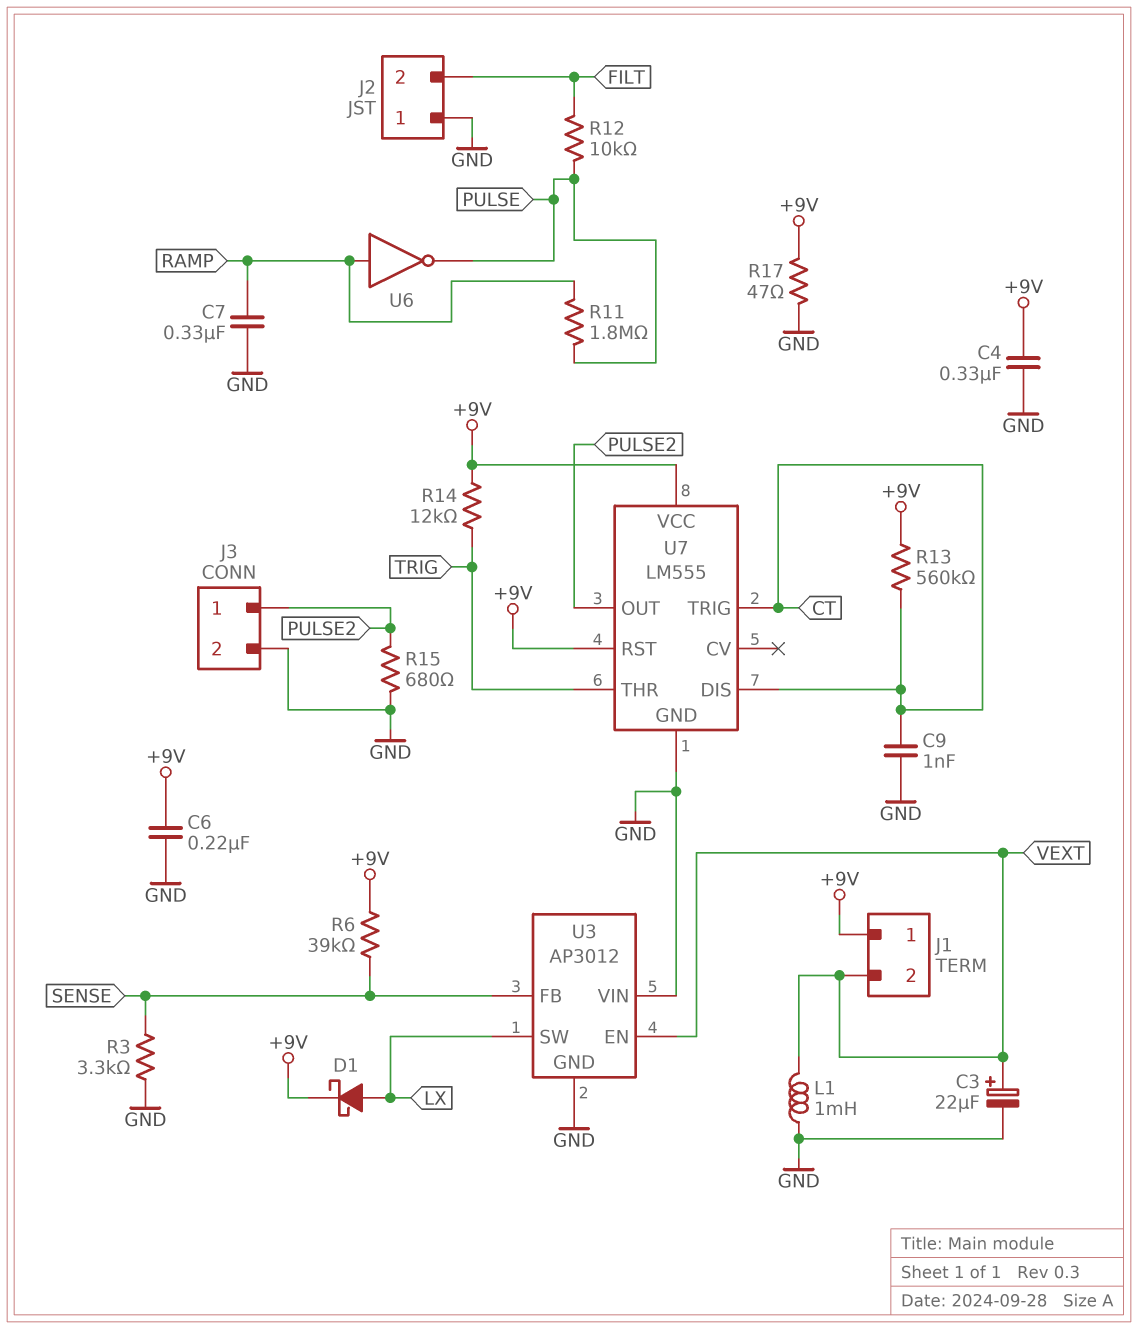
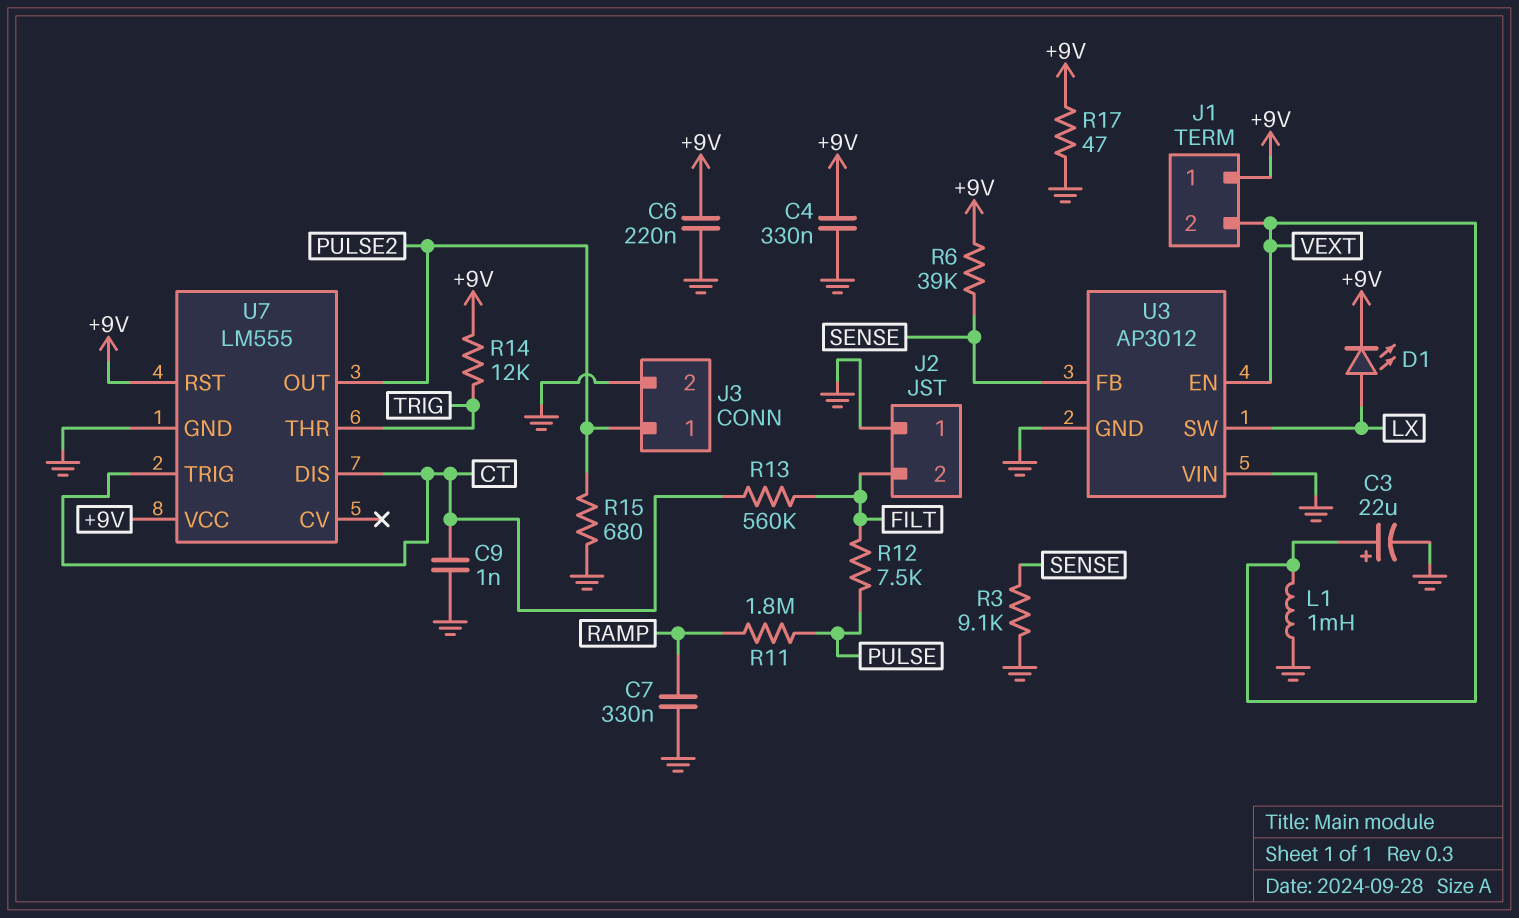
D1: schottky (A LX, K +9V) -> LED (A LX, K +9V)
R3: 3.3k (GND, SENSE) -> 9.1k (GND, SENSE)
R12: 10k (FILT, PULSE) -> 7.5k (FILT, PULSE)
R13: 560k (+9V, CT) -> 560k (CT, FILT)
U6: NOT (in RAMP, out PULSE) -> none

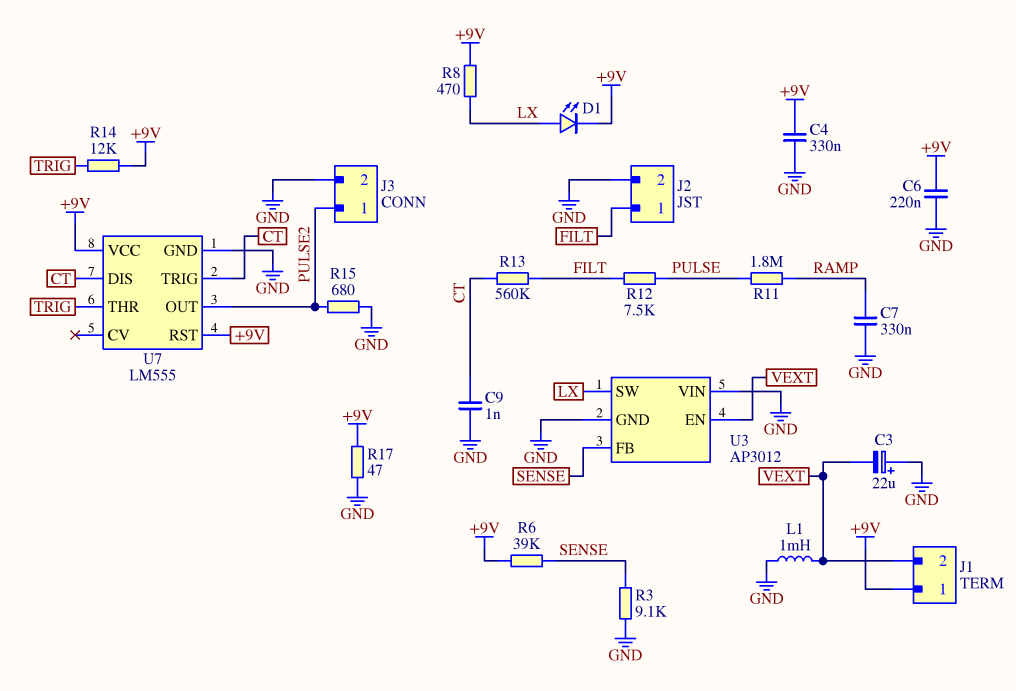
C3: 22uF (plus VEXT, minus GND) -> 22uF (plus GND, minus VEXT)
J2 pin 1: GND -> FILT
J2 pin 2: FILT -> GND
R8: none -> 470 (+9V, LX)

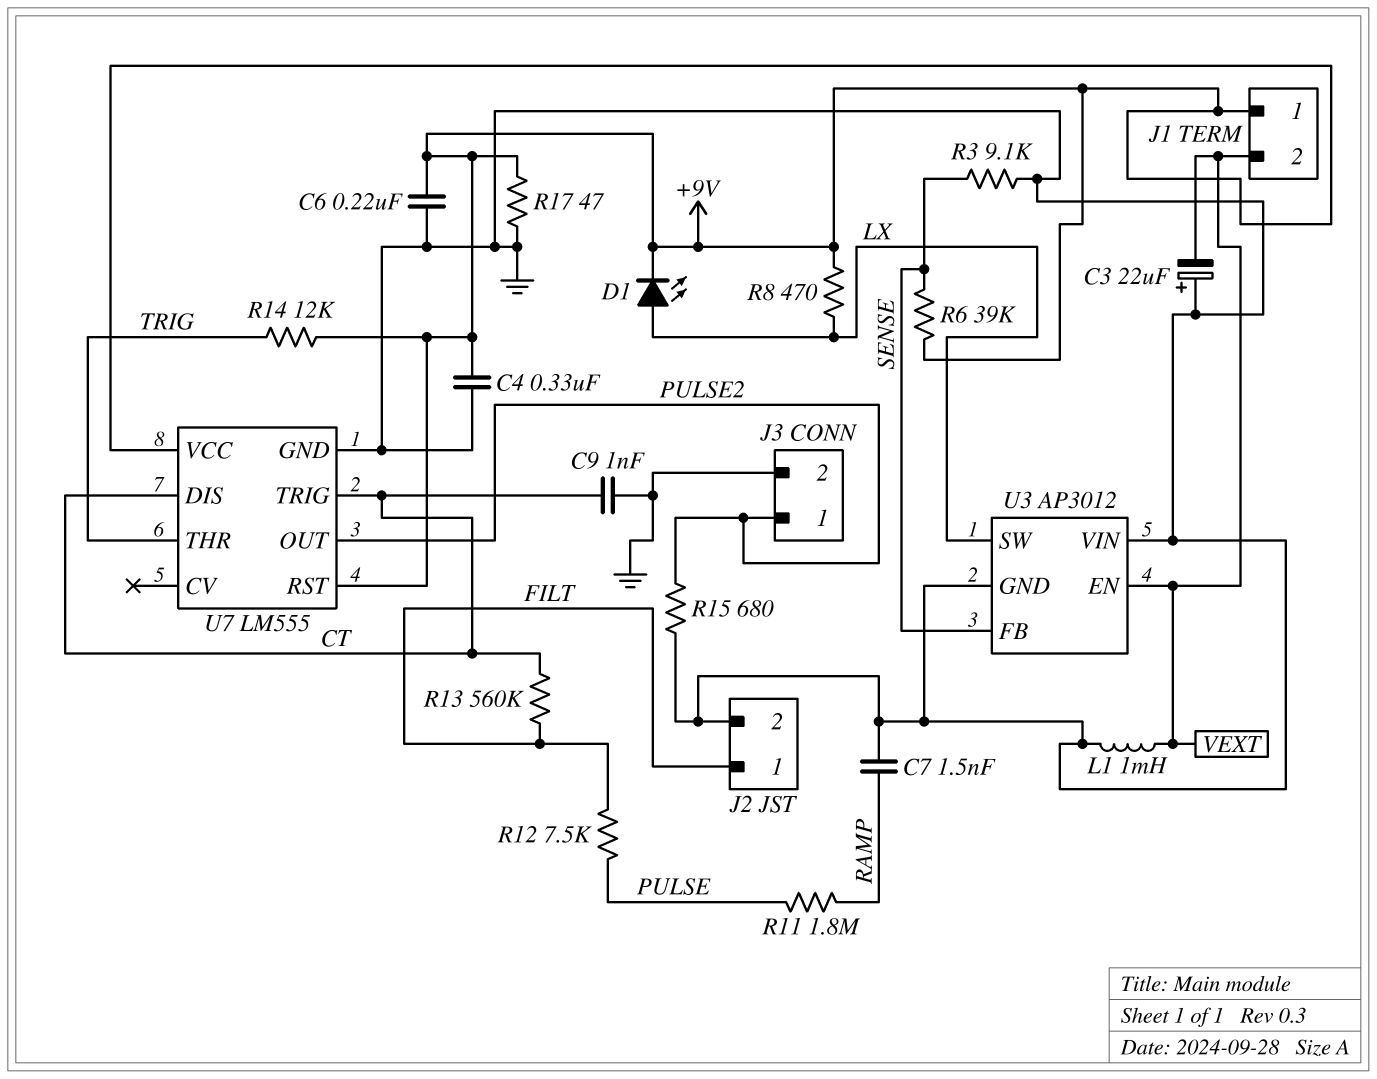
C7: 330nF (GND, RAMP) -> 1.5nF (GND, RAMP)

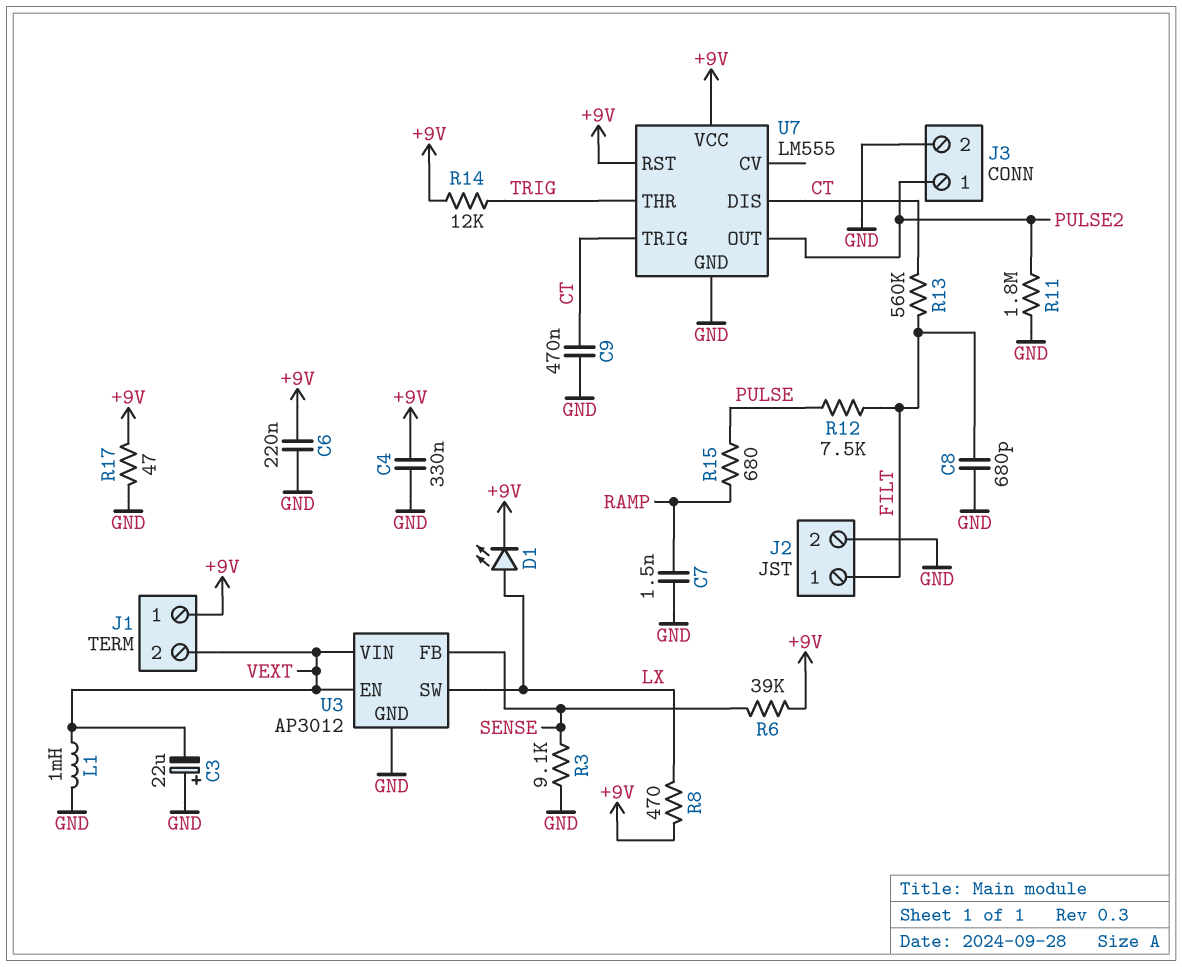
C8: none -> 680pF (FILT, GND)
C9: 1nF (CT, GND) -> 470nF (CT, GND)
R11: 1.8M (PULSE, RAMP) -> 1.8M (GND, PULSE2)
R15: 680 (GND, PULSE2) -> 680 (PULSE, RAMP)
U3 pin VIN: GND -> VEXT

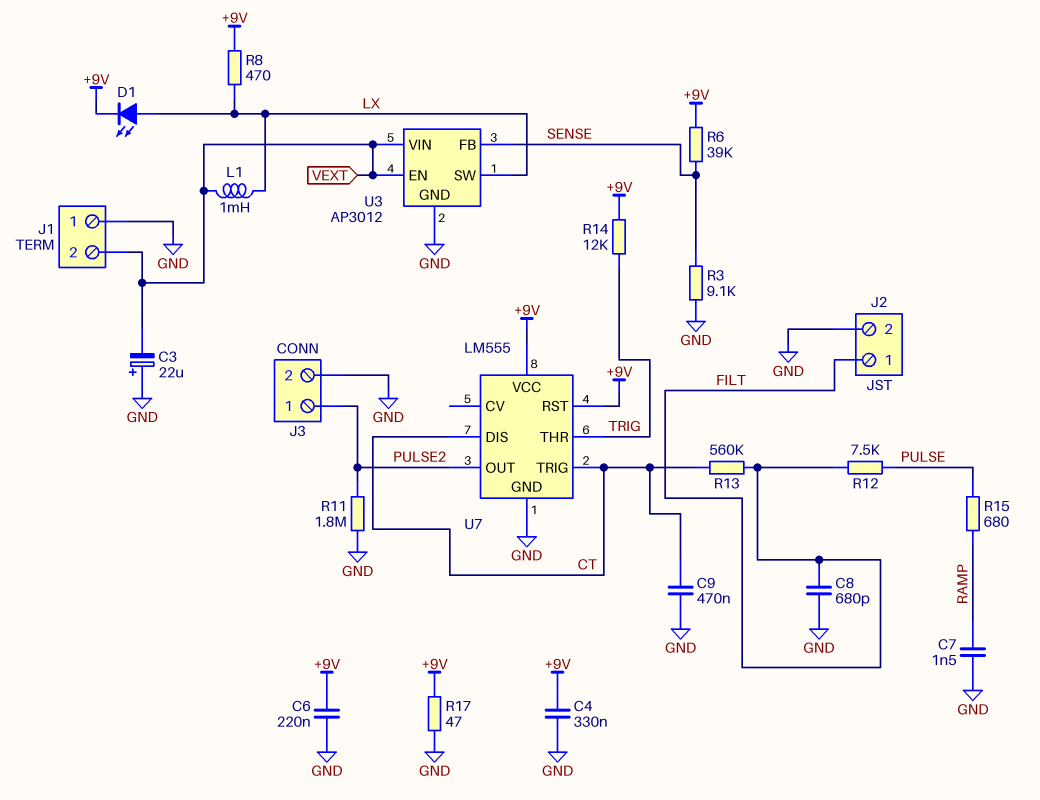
J1 pin 1: +9V -> GND
L1: 1mH (GND, VEXT) -> 1mH (LX, VEXT)

